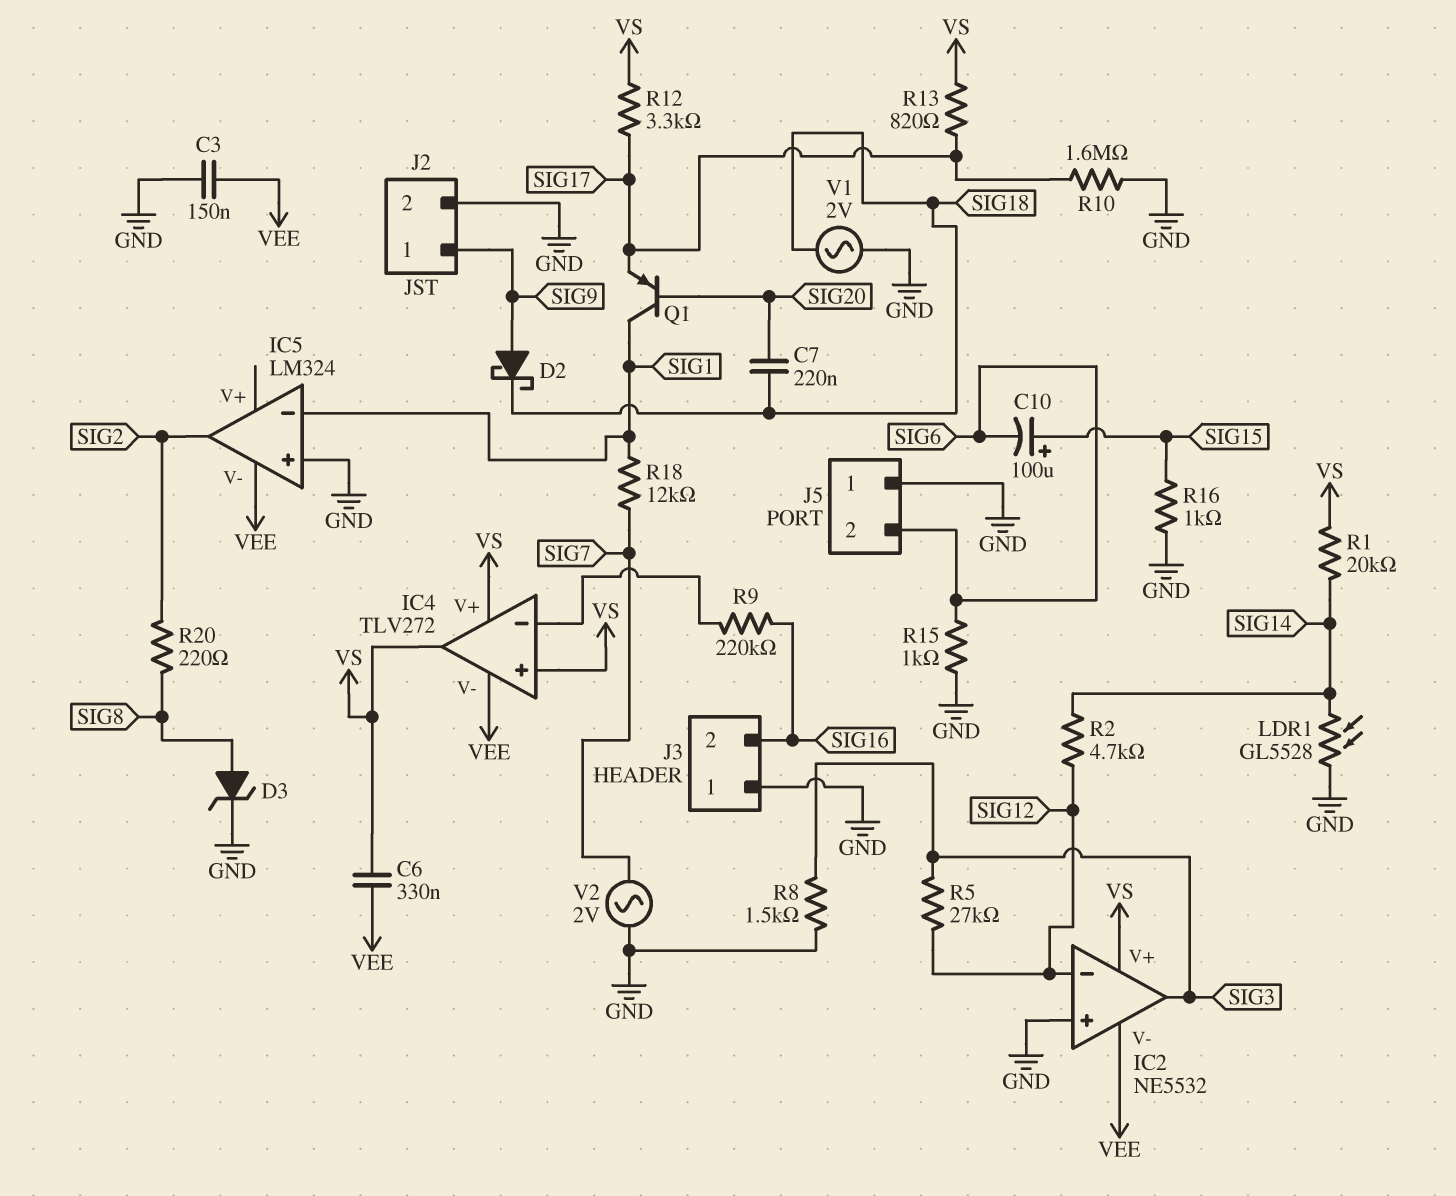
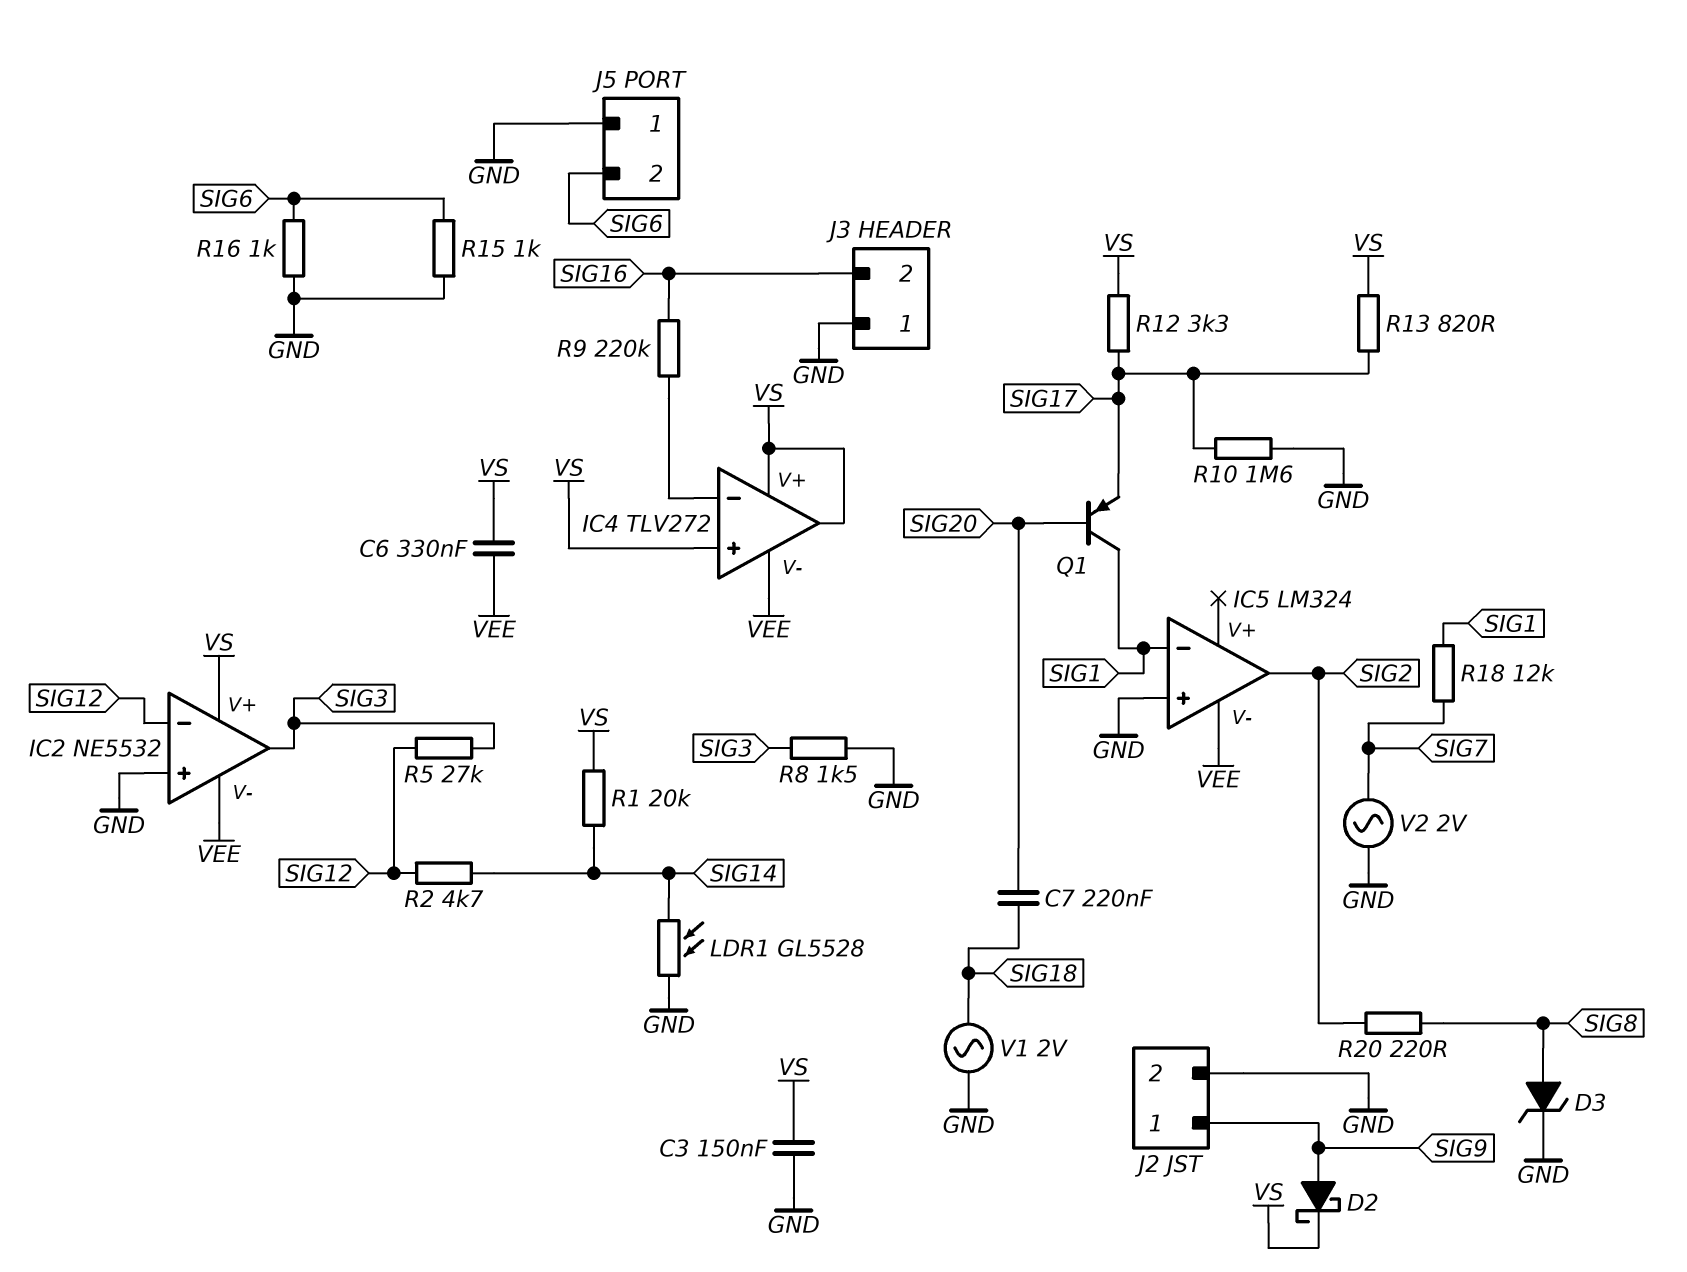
C3: 150nF (GND, VEE) -> 150nF (GND, VS)
C10: 100uF (plus SIG15, minus SIG6) -> none
D2: schottky (A SIG9, K SIG18) -> schottky (A SIG9, K VS)
R16: 1k (GND, SIG15) -> 1k (GND, SIG6)

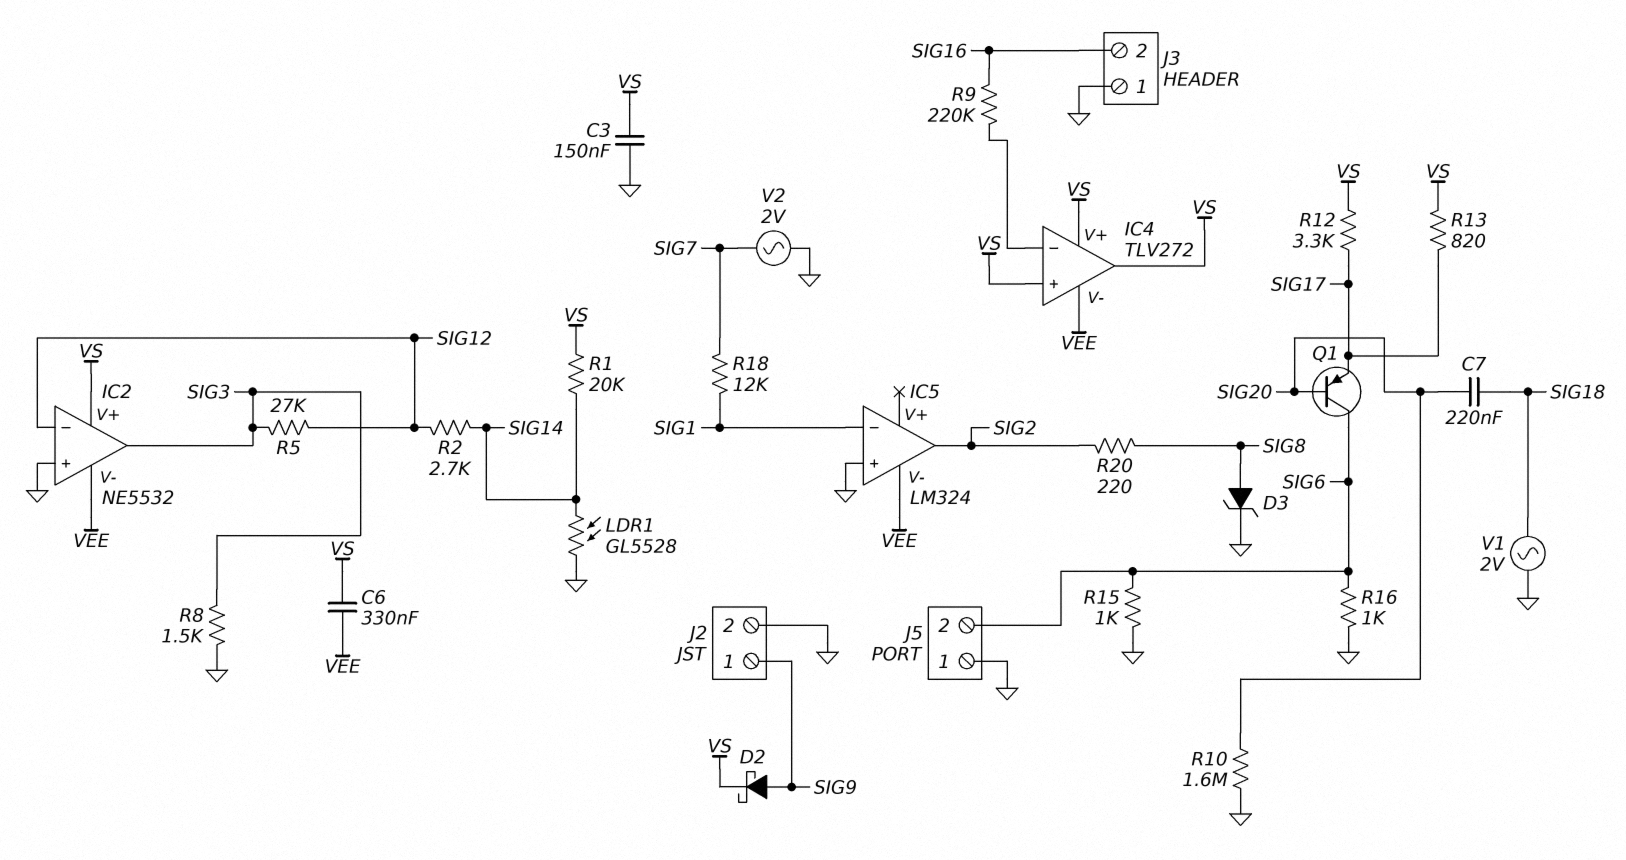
Q1: PNP (B SIG20, C SIG1, E SIG17) -> PNP (B SIG20, C SIG6, E SIG17)
R2: 4.7k (SIG12, SIG14) -> 2.7k (SIG12, SIG14)
R10: 1.6M (GND, SIG17) -> 1.6M (GND, SIG20)

